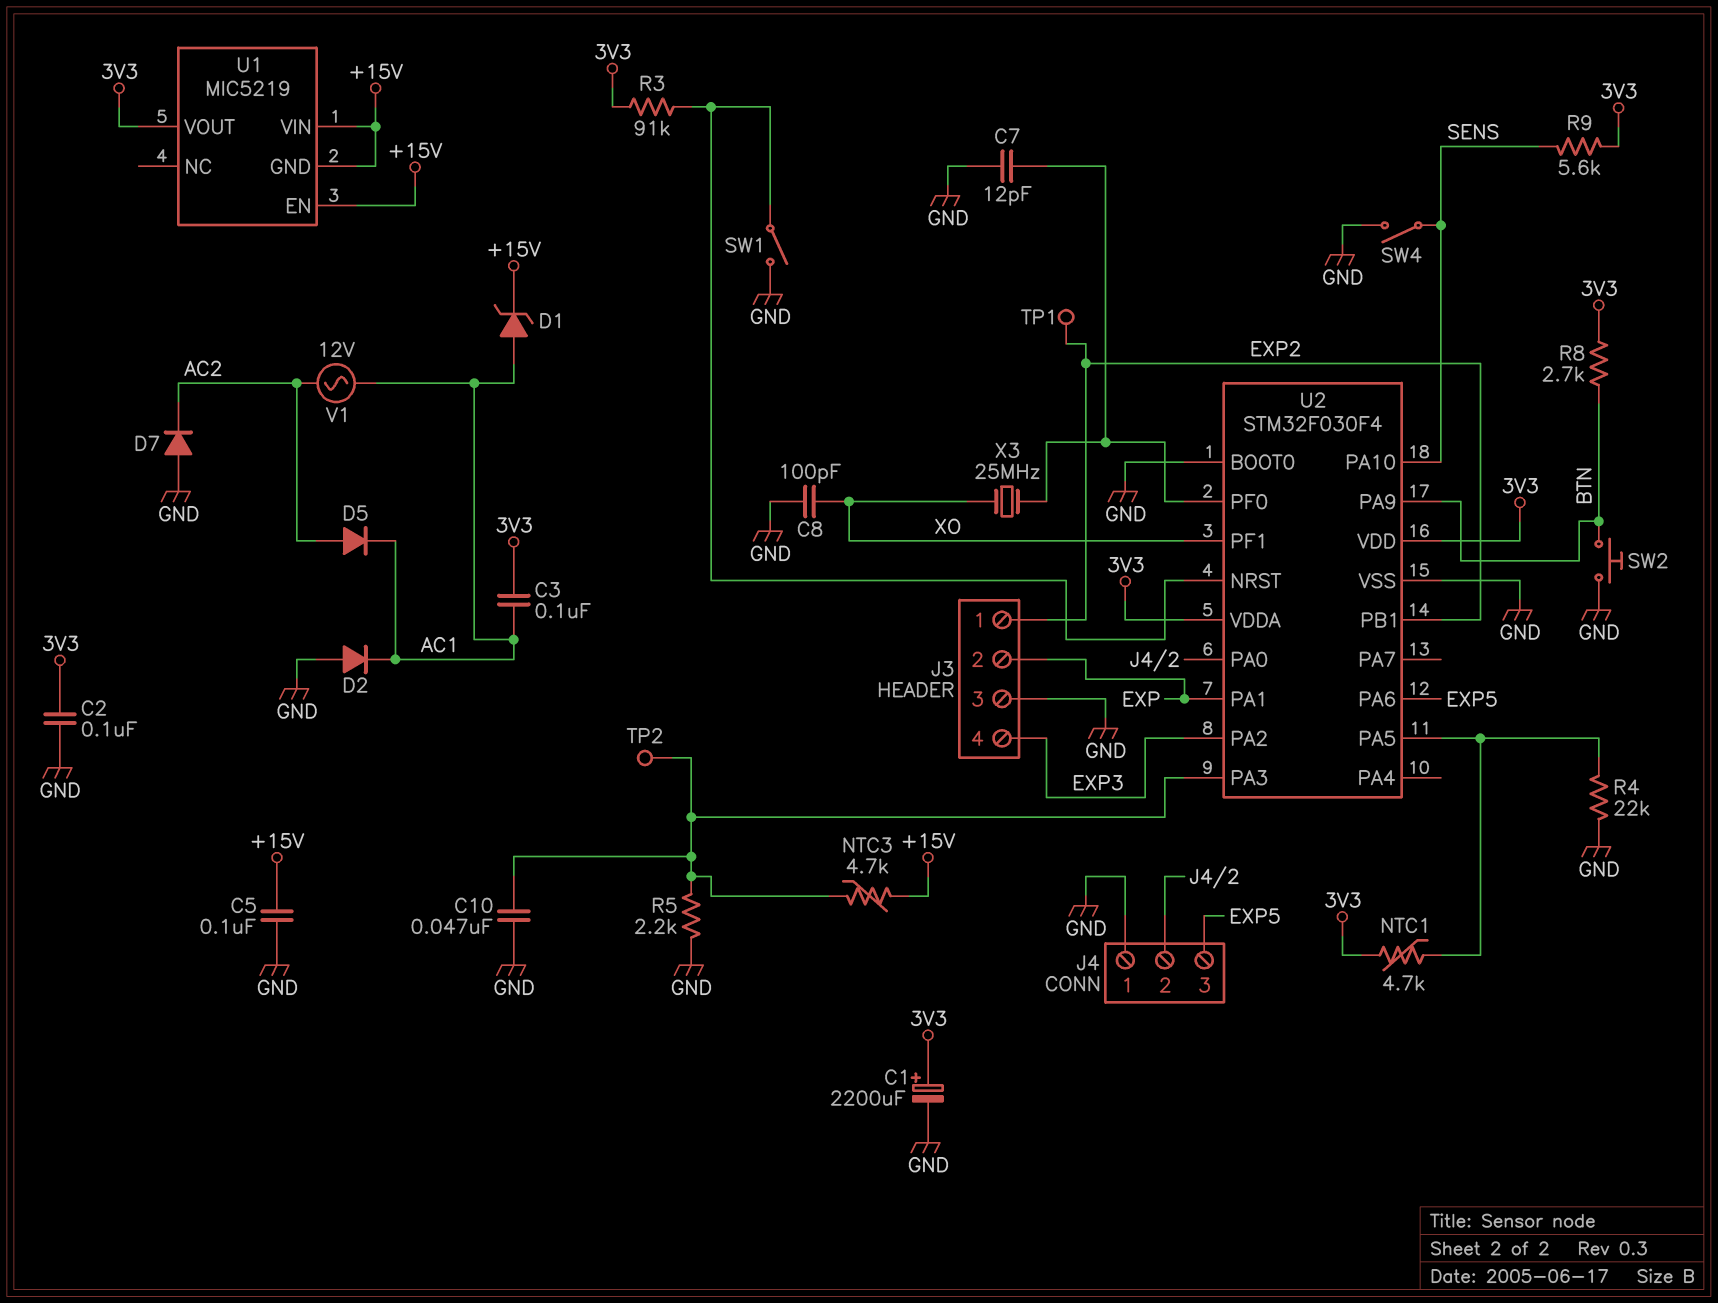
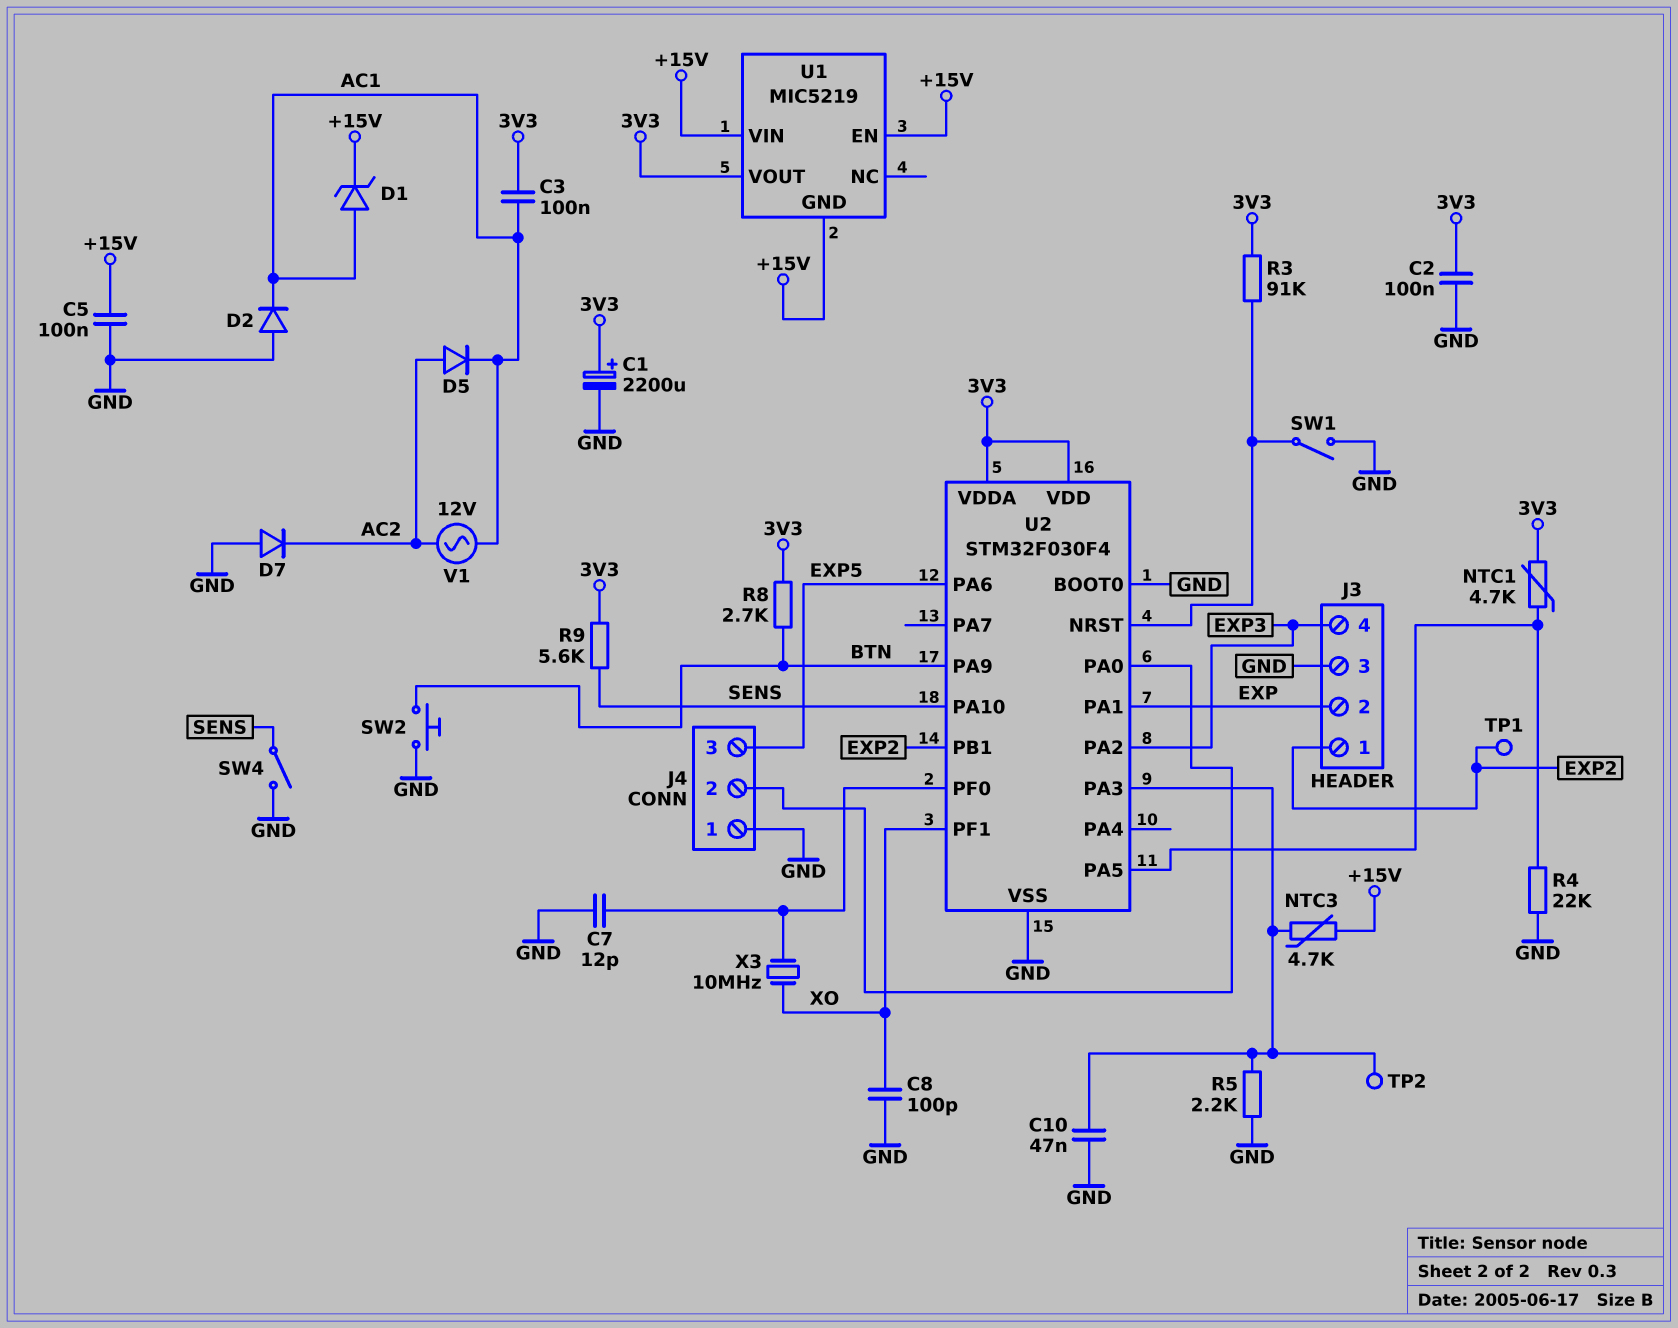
X3: 25MHz (U2/PF0, XO) -> 10MHz (U2/PF0, XO)

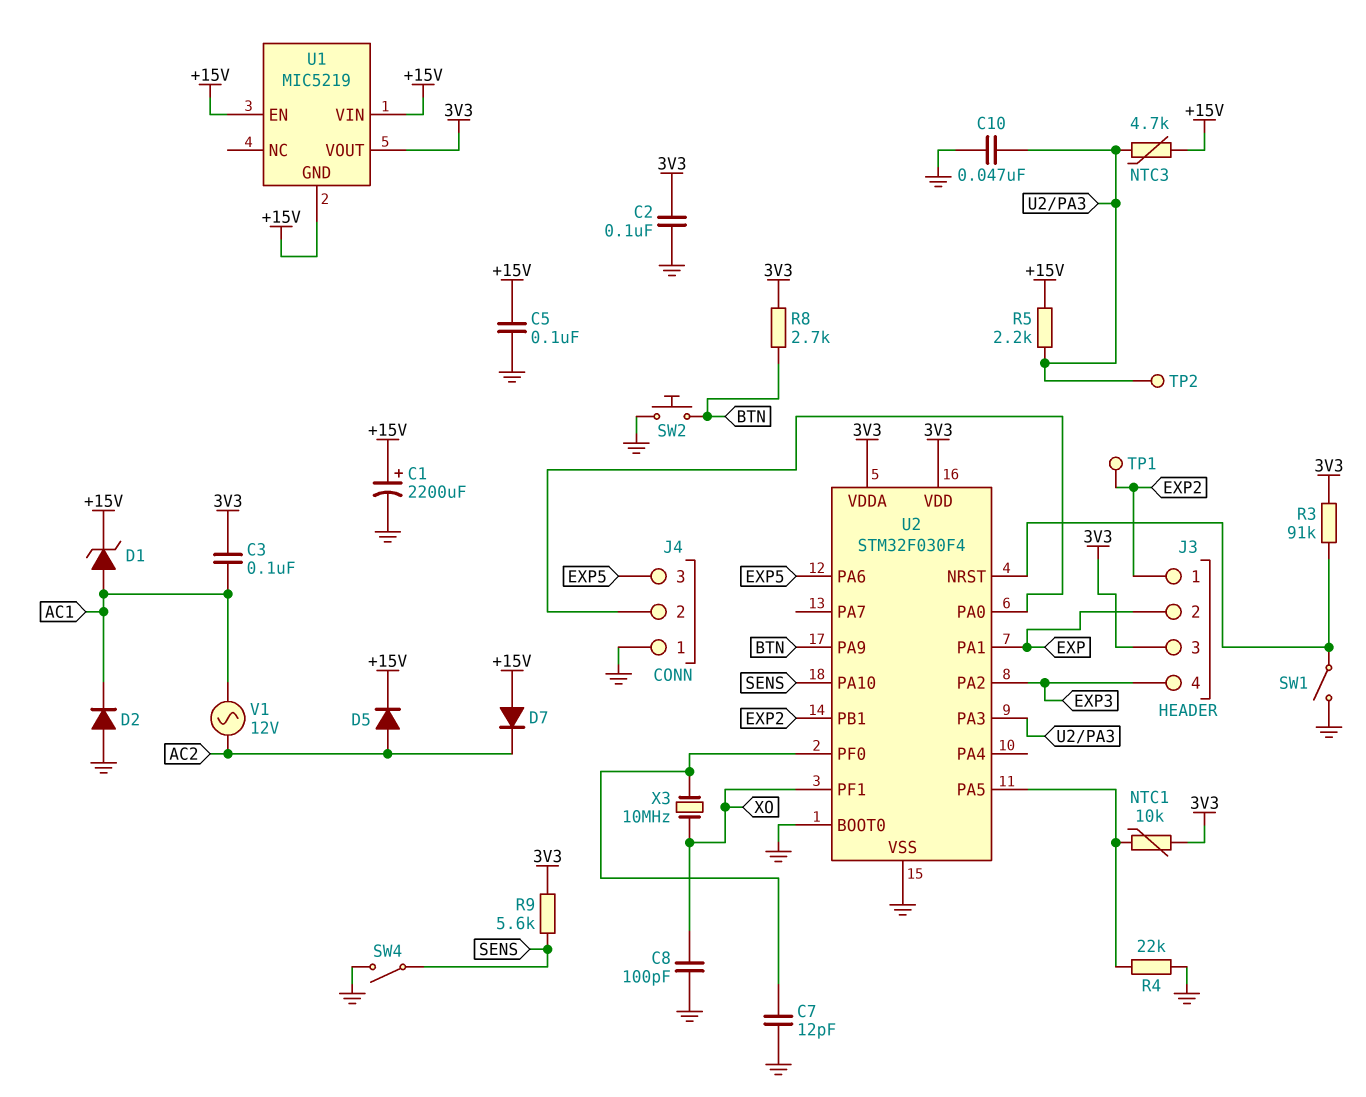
C1: 2200uF (plus 3V3, minus GND) -> 2200uF (plus +15V, minus GND)
D5: diode (A AC2, K AC1) -> diode (A AC2, K +15V)
D7: diode (A GND, K AC2) -> diode (A +15V, K AC2)
J3 pin 3: GND -> 3V3
NTC1: 4.7k (3V3, U2/PA5) -> 10k (3V3, U2/PA5)
R5: 2.2k (GND, U2/PA3) -> 2.2k (+15V, U2/PA3)

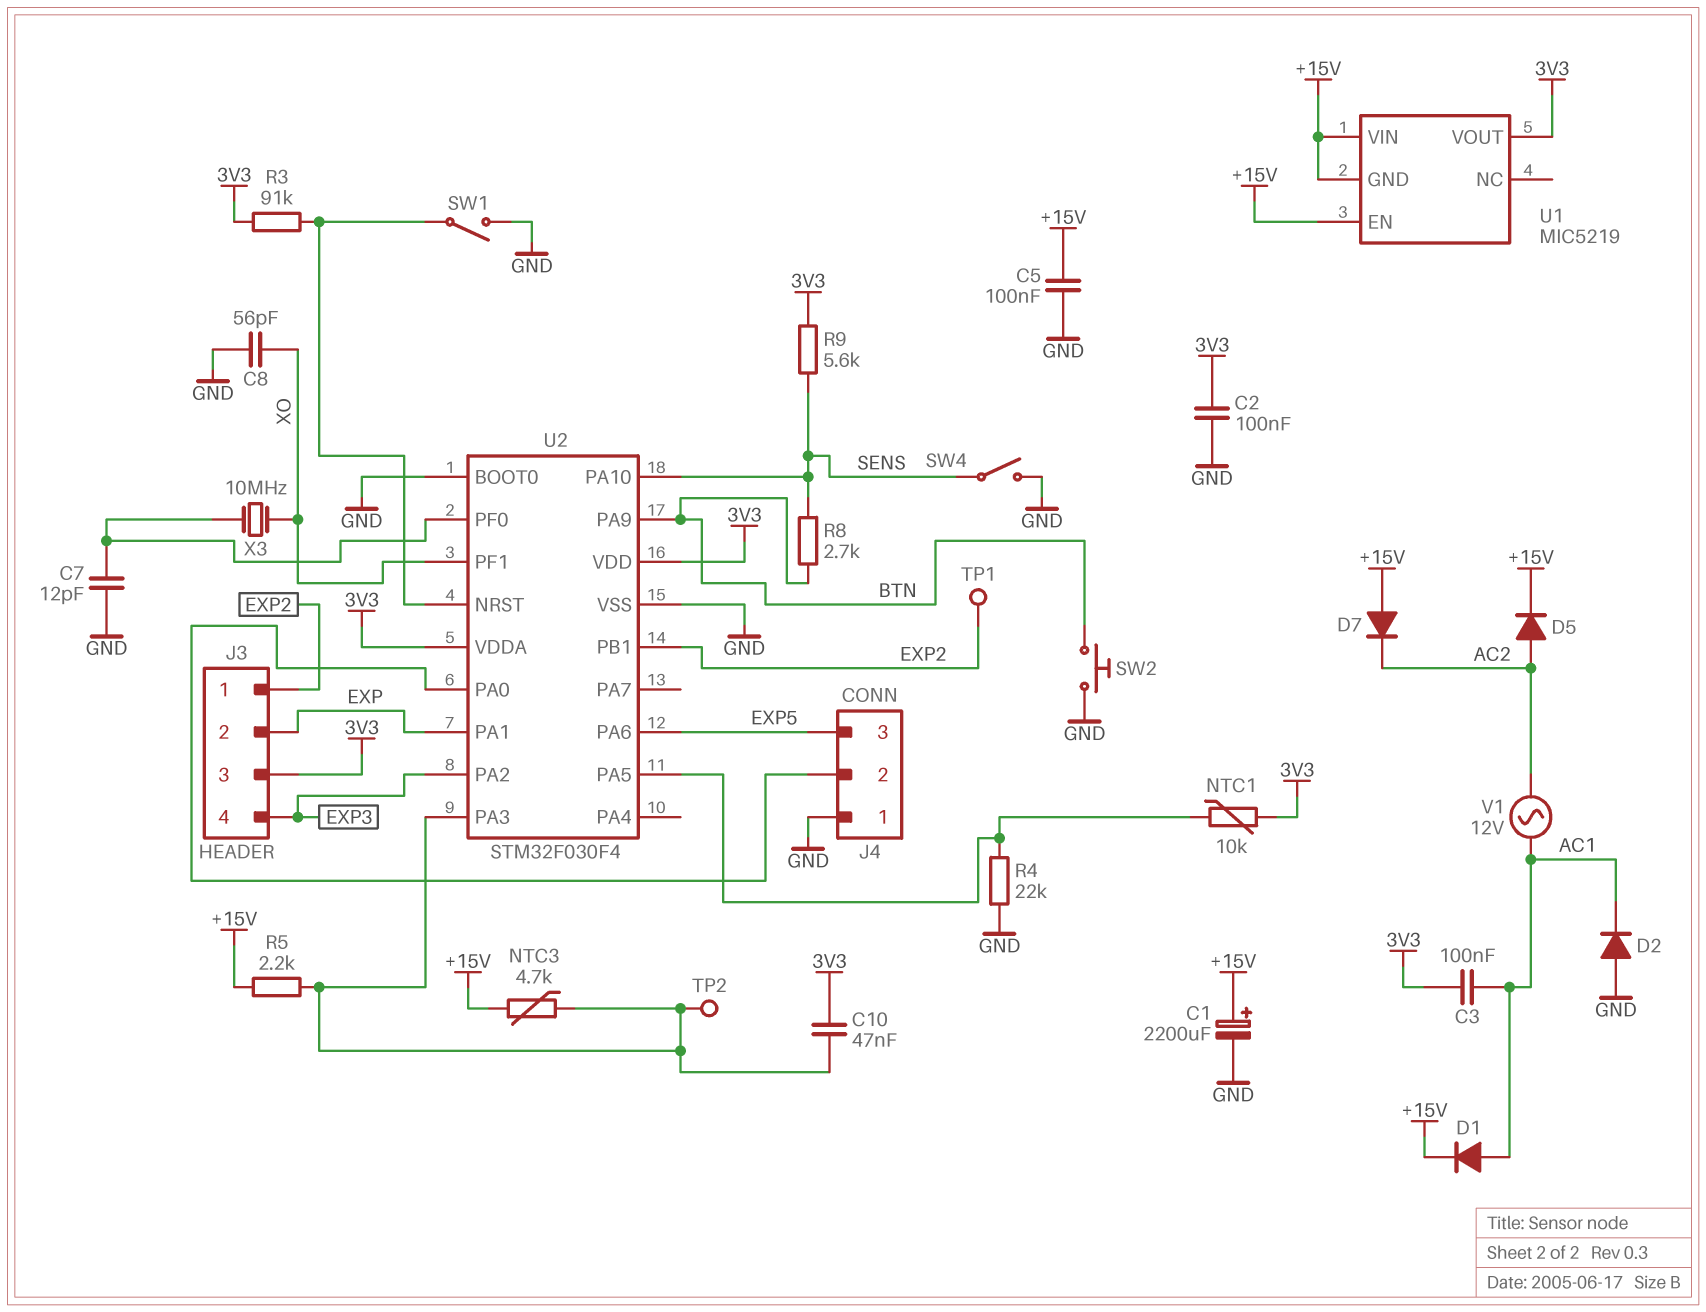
C8: 100pF (GND, XO) -> 56pF (GND, XO)
C10: 47nF (GND, U2/PA3) -> 47nF (3V3, U2/PA3)
D1: zener (A AC1, K +15V) -> diode (A AC1, K +15V)
R8: 2.7k (3V3, BTN) -> 2.7k (BTN, SENS)

